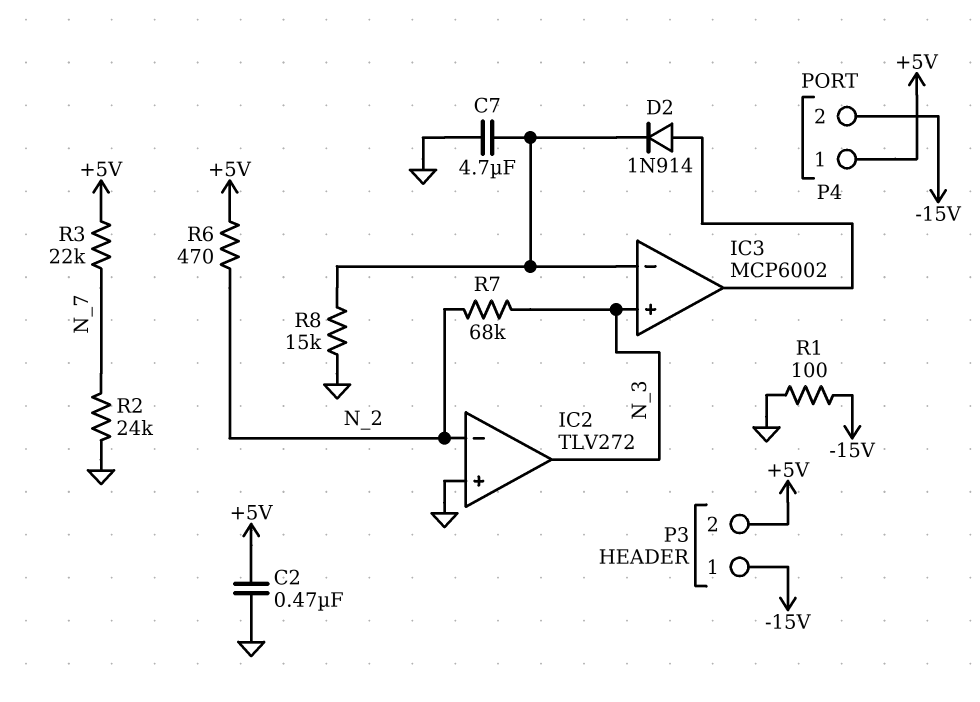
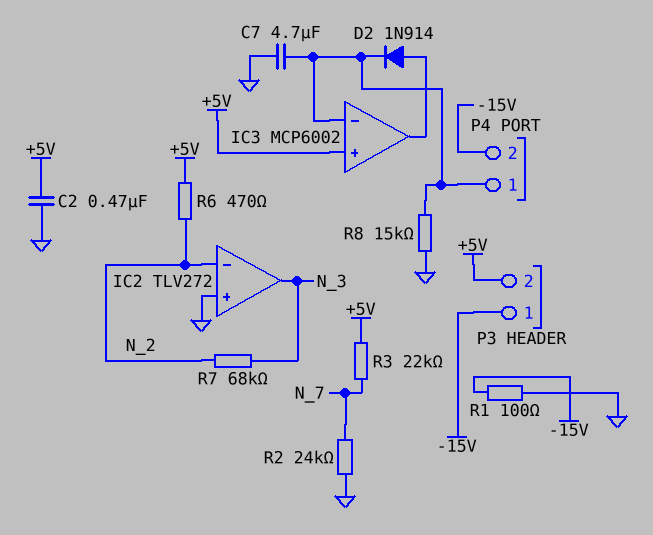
IC3 pin in+: N_3 -> +5V
P4 pin 1: +5V -> IC3/in-

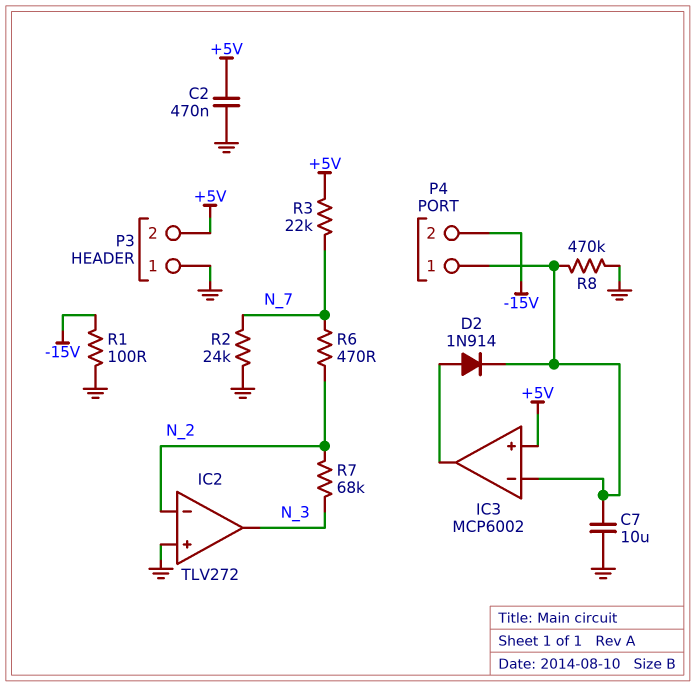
C7: 4.7uF (GND, IC3/in-) -> 10uF (GND, IC3/in-)
P3 pin 1: -15V -> GND
R6: 470 (+5V, N_2) -> 470 (N_2, N_7)
R8: 15k (GND, IC3/in-) -> 470k (GND, IC3/in-)

